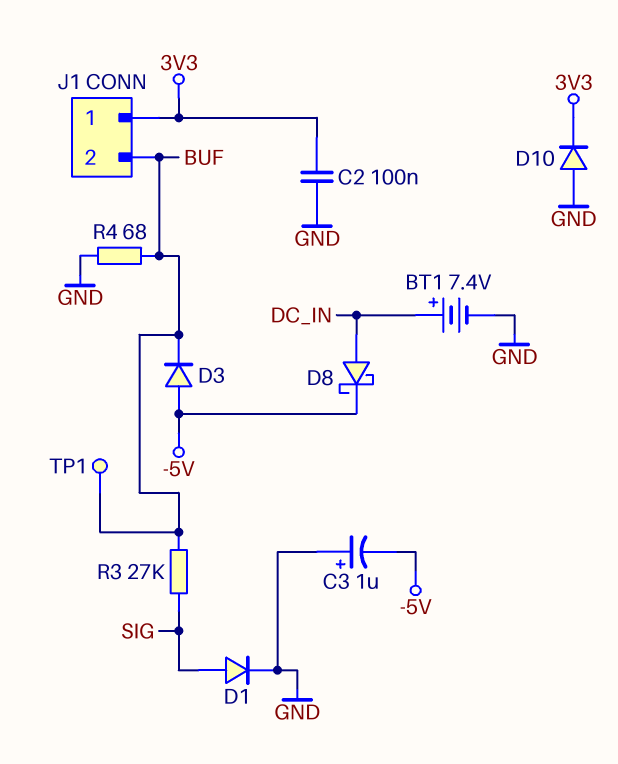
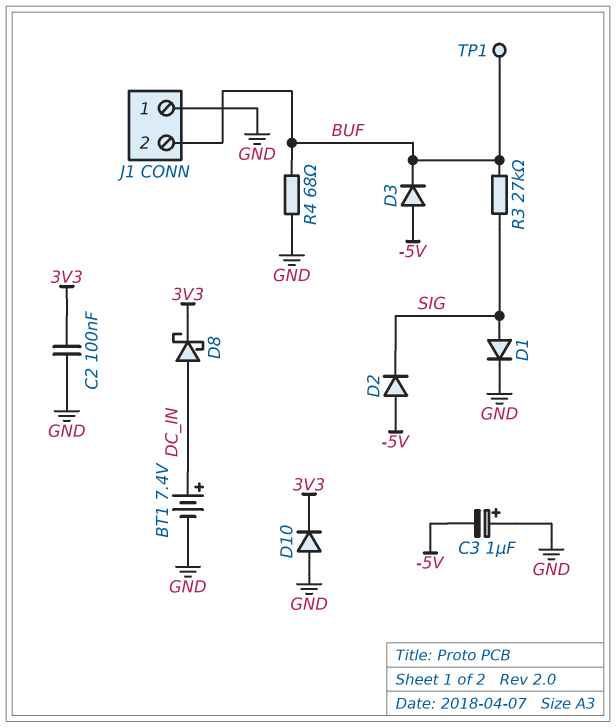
D2: none -> diode (A -5V, K SIG)
D8: schottky (A DC_IN, K -5V) -> schottky (A DC_IN, K 3V3)
J1 pin 1: 3V3 -> GND

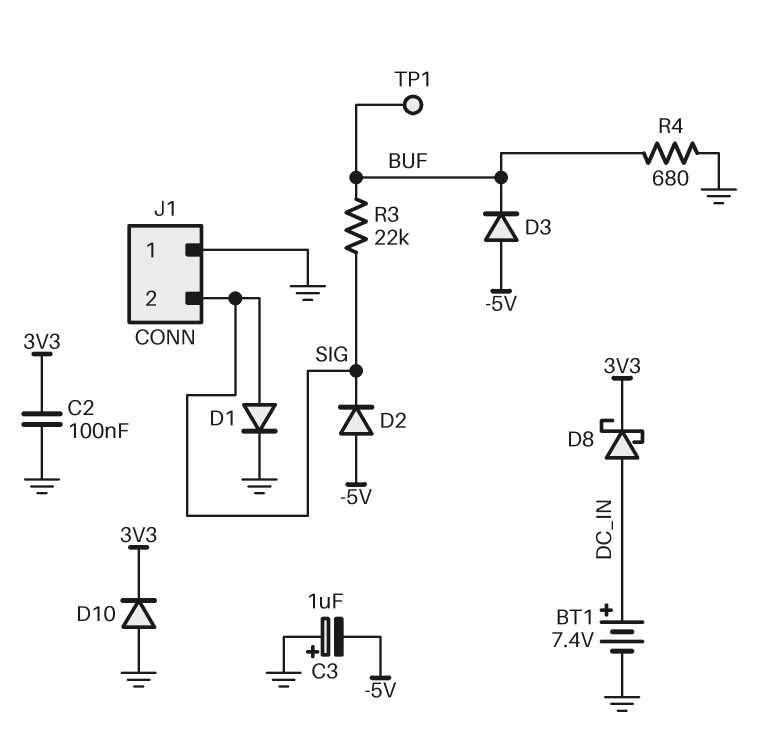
J1 pin 2: BUF -> SIG
R3: 27k (BUF, SIG) -> 22k (BUF, SIG)
R4: 68 (BUF, GND) -> 680 (BUF, GND)

